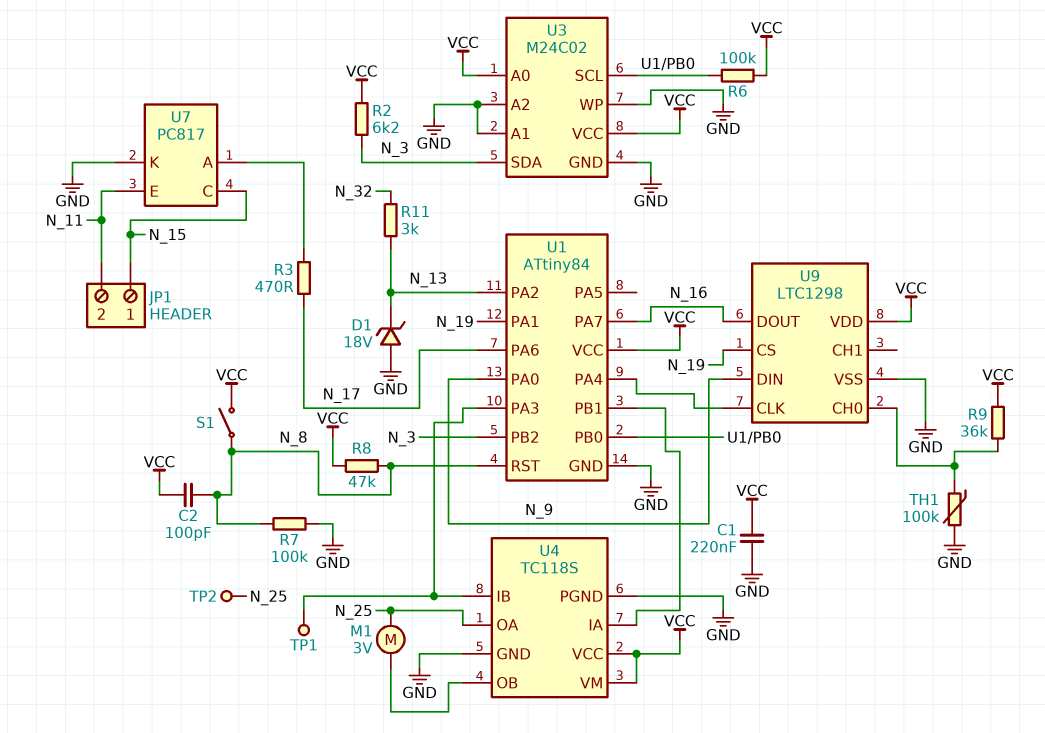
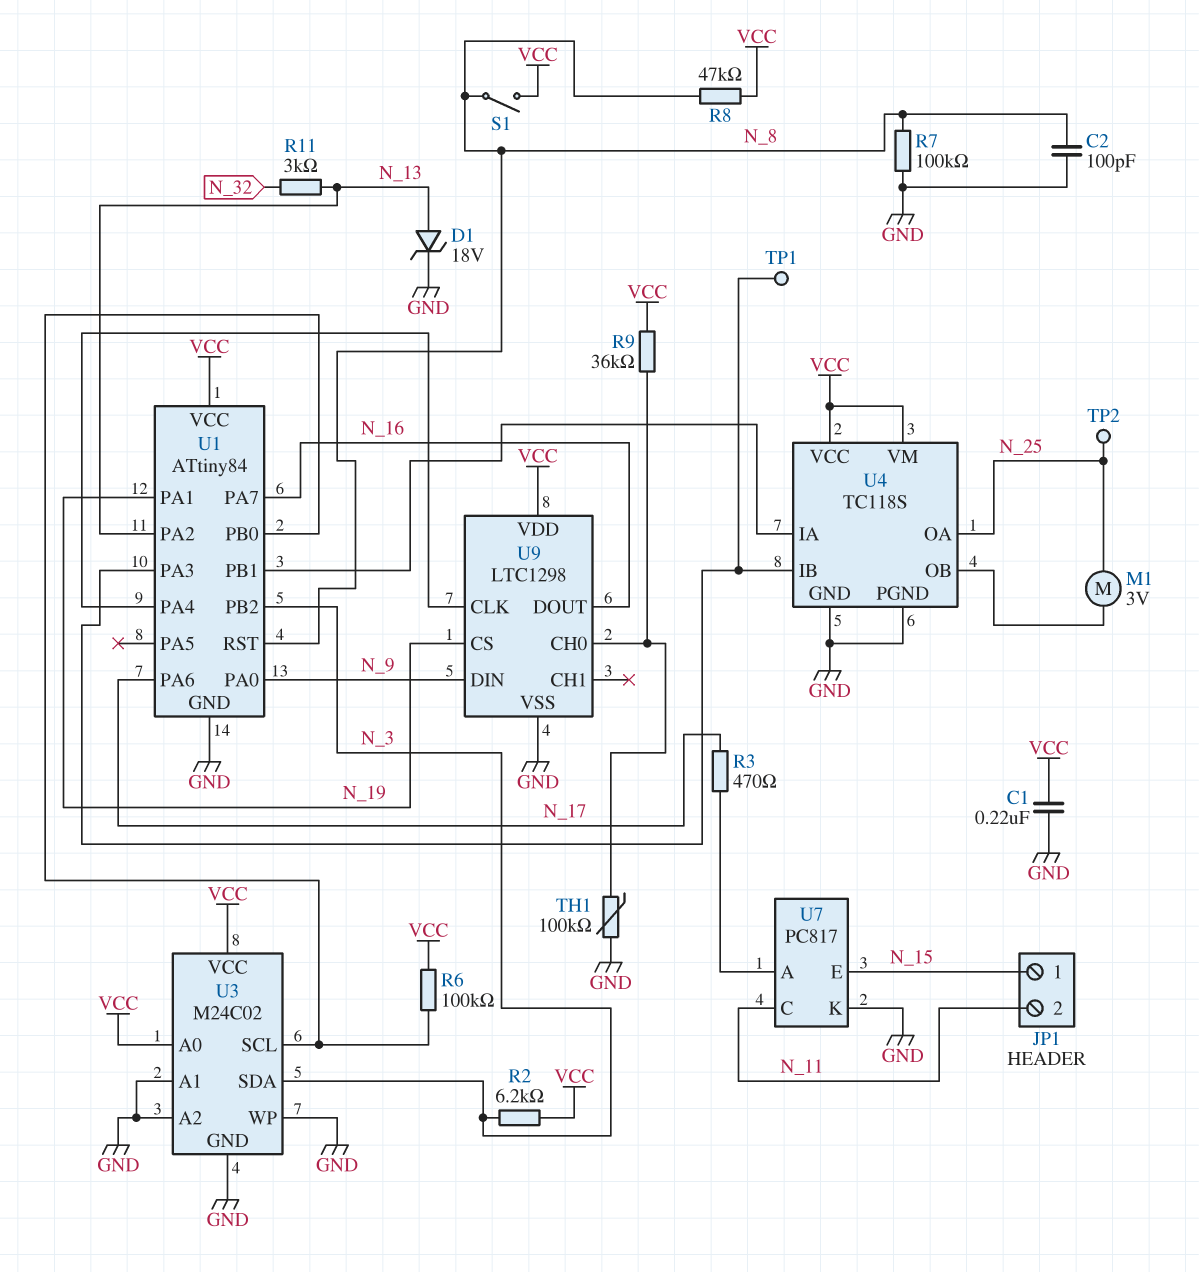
C2: 100pF (N_8, VCC) -> 100pF (GND, N_8)
D1: zener 18V (A GND, K N_13) -> zener 18V (A N_13, K GND)
U7 pin C: N_15 -> N_11
U7 pin E: N_11 -> N_15

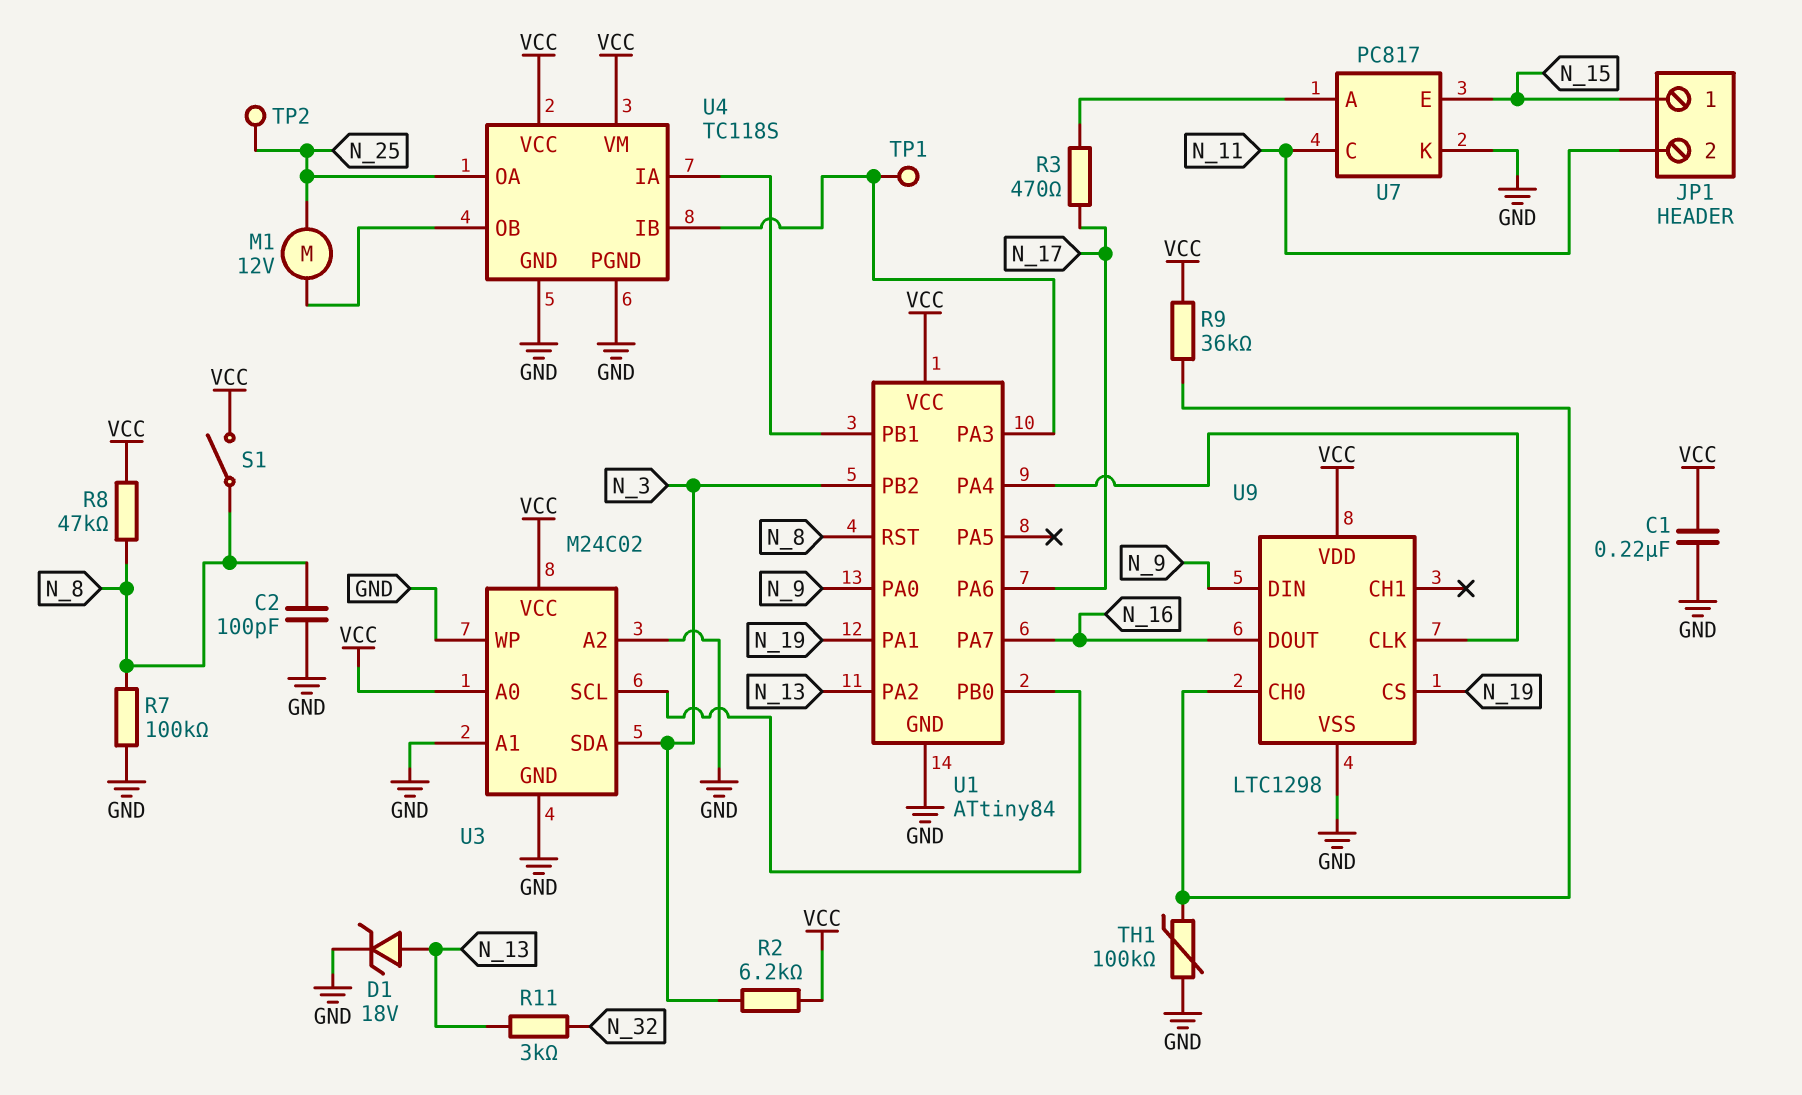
M1: motor 3V (N_25, U4/OB) -> motor 12V (N_25, U4/OB)
R6: 100k (U1/PB0, VCC) -> none

